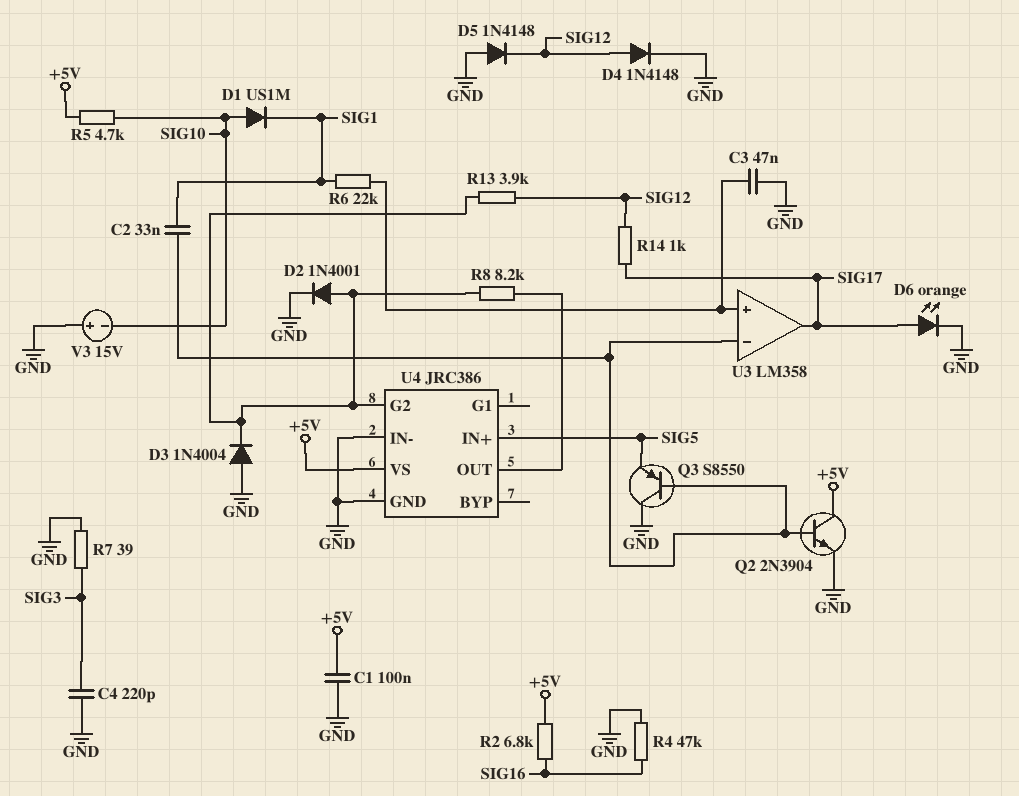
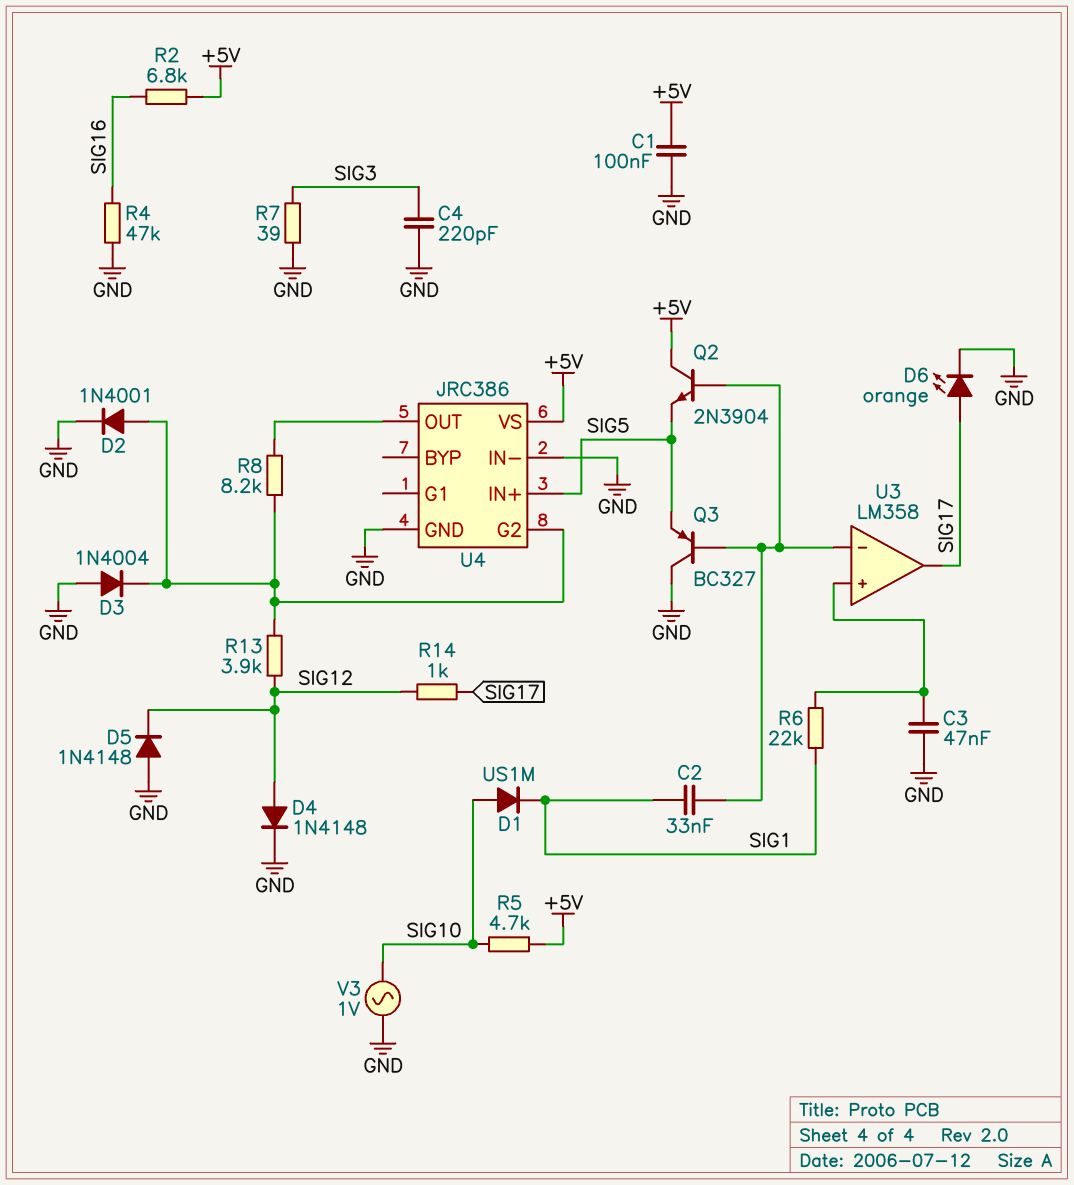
Q2: NPN 2N3904 (B U3/in-, C +5V, E GND) -> NPN 2N3904 (B U3/in-, C +5V, E SIG5)
Q3: PNP S8550 (B U3/in-, C GND, E SIG5) -> PNP BC327 (B U3/in-, C GND, E SIG5)
V3: 15V (plus GND, minus SIG10) -> AC 1V (GND, SIG10)

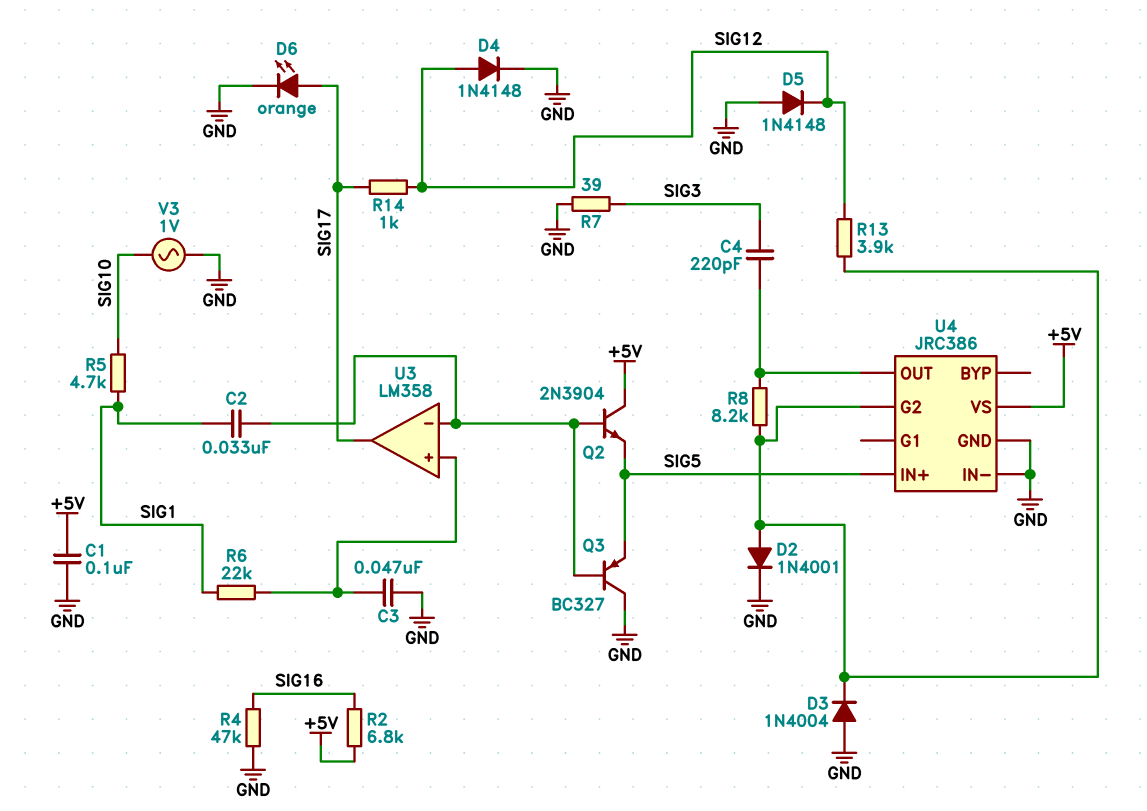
C4: 220pF (GND, SIG3) -> 220pF (SIG3, U4/OUT)
D1: diode US1M (A SIG10, K SIG1) -> none
R5: 4.7k (+5V, SIG10) -> 4.7k (SIG1, SIG10)

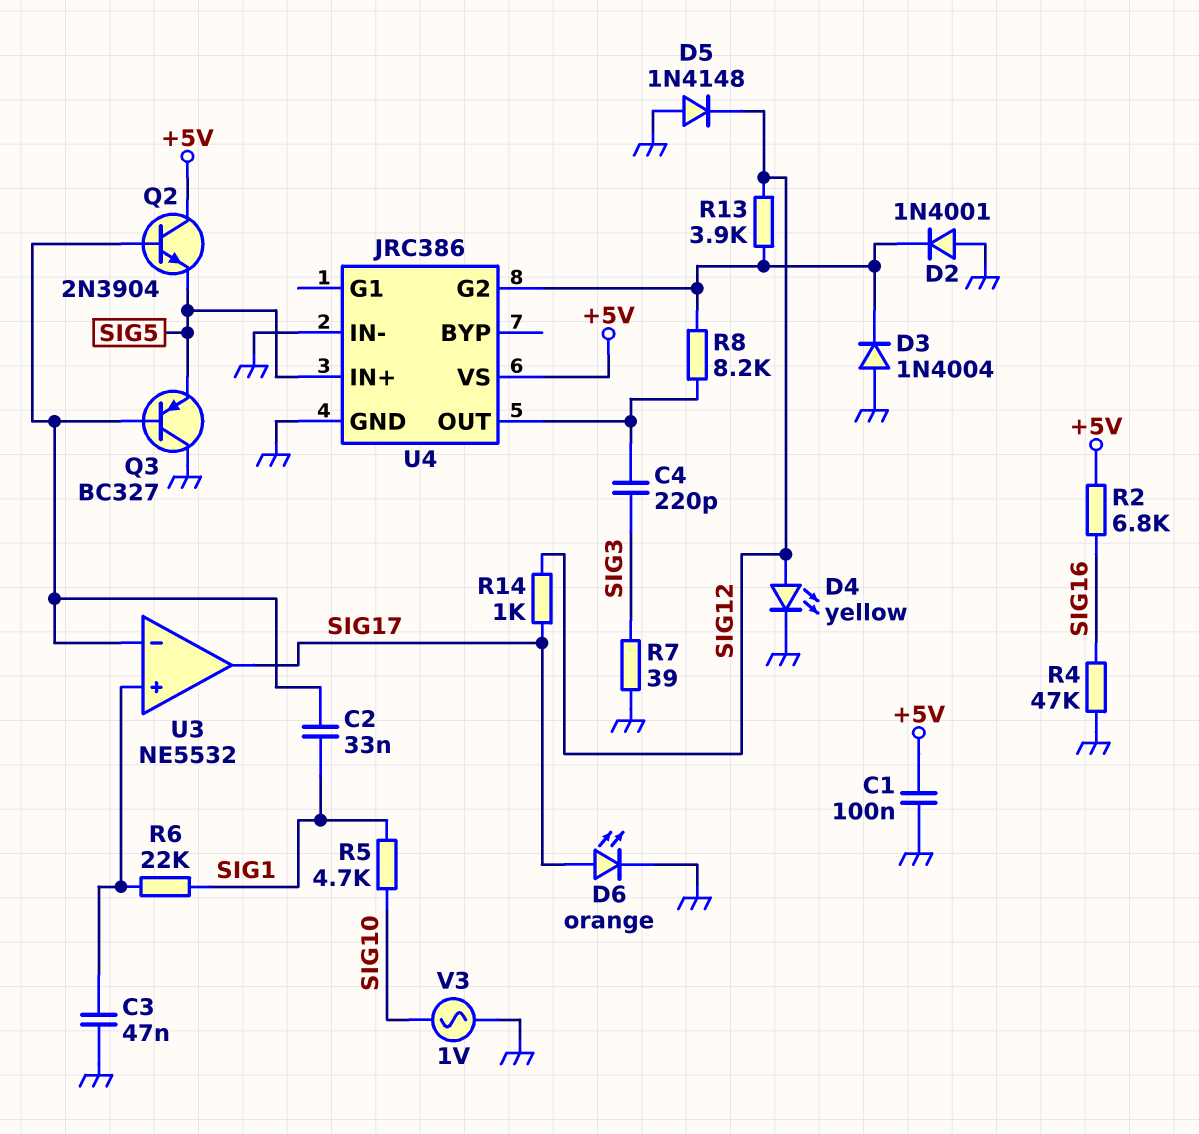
D2: diode 1N4001 (A U4/G2, K GND) -> diode 1N4001 (A GND, K U4/G2)
D4: diode 1N4148 (A SIG12, K GND) -> LED yellow (A SIG12, K GND)
U3: LM358 -> NE5532

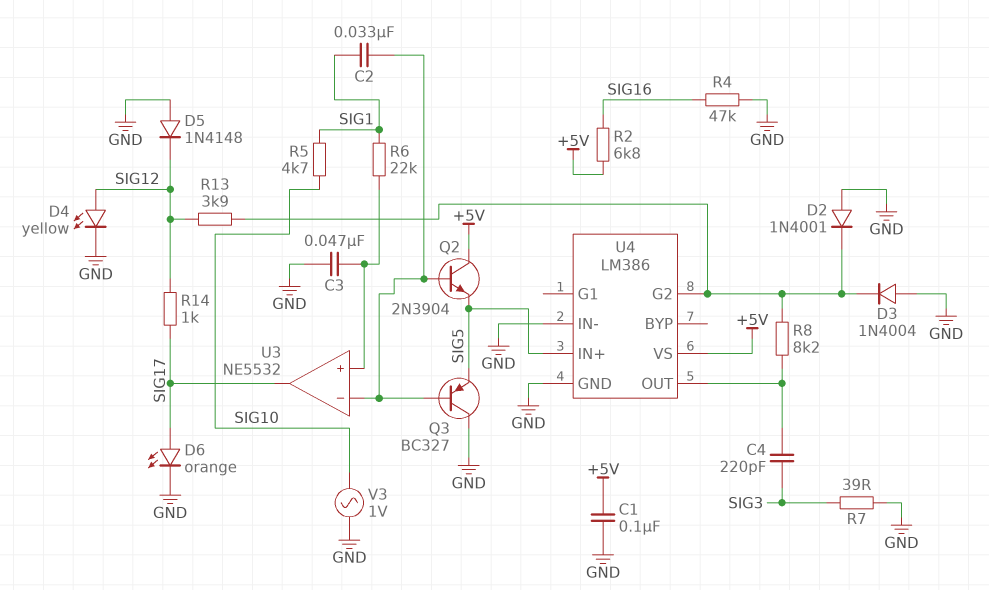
U4: JRC386 -> LM386

